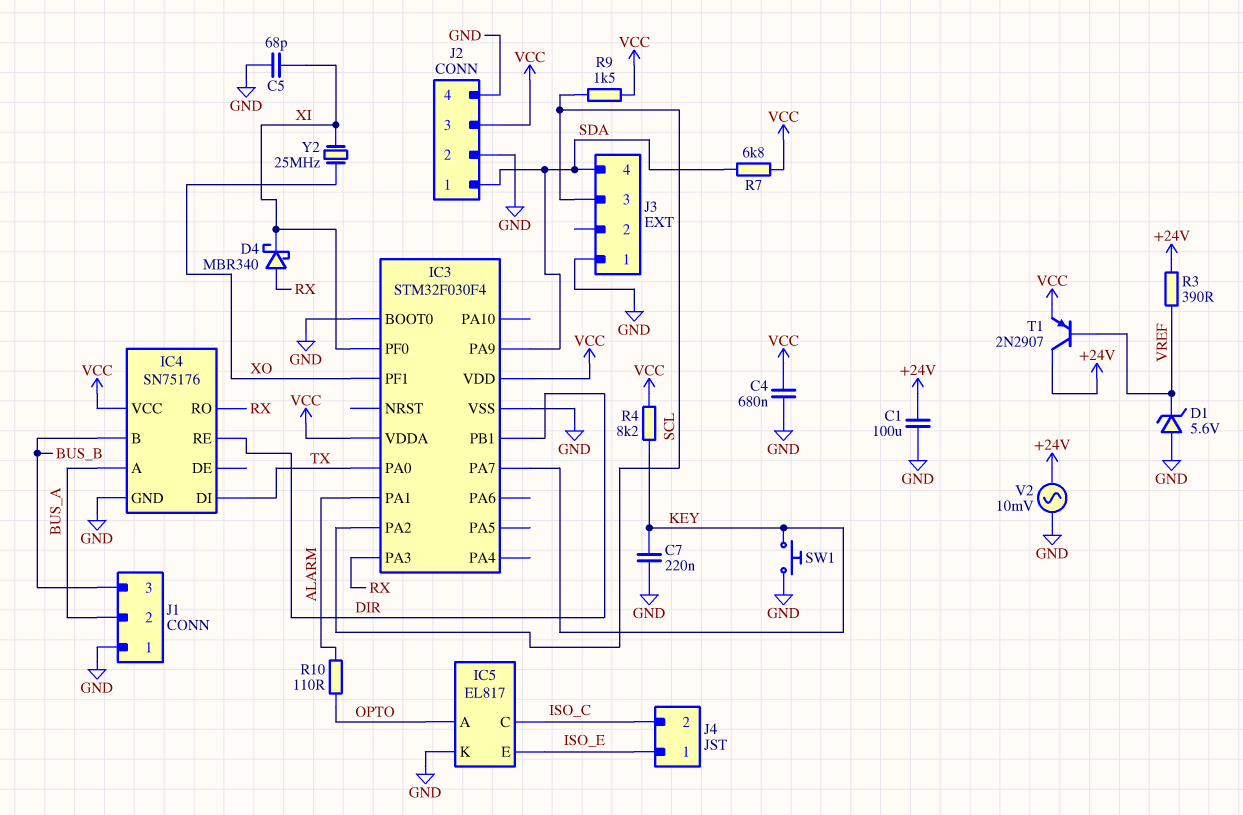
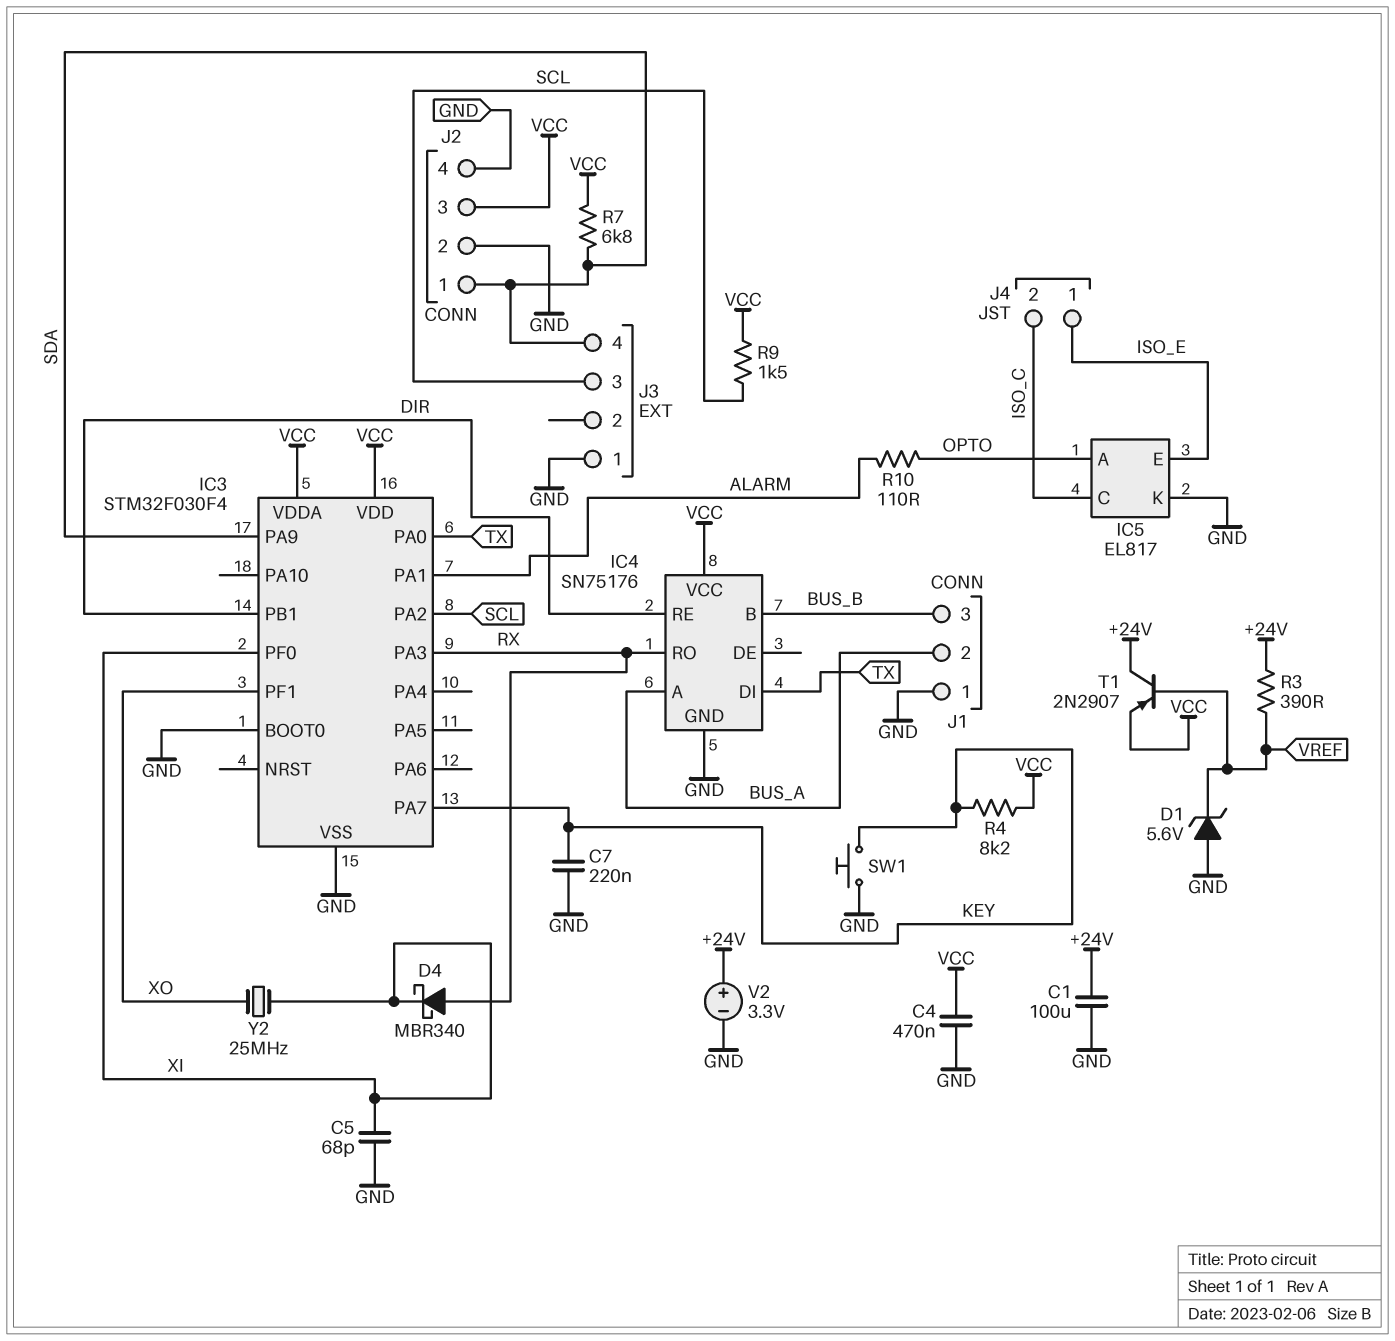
C4: 680nF (GND, VCC) -> 470nF (GND, VCC)
V2: AC 10mV (+24V, GND) -> 3.3V (plus +24V, minus GND)

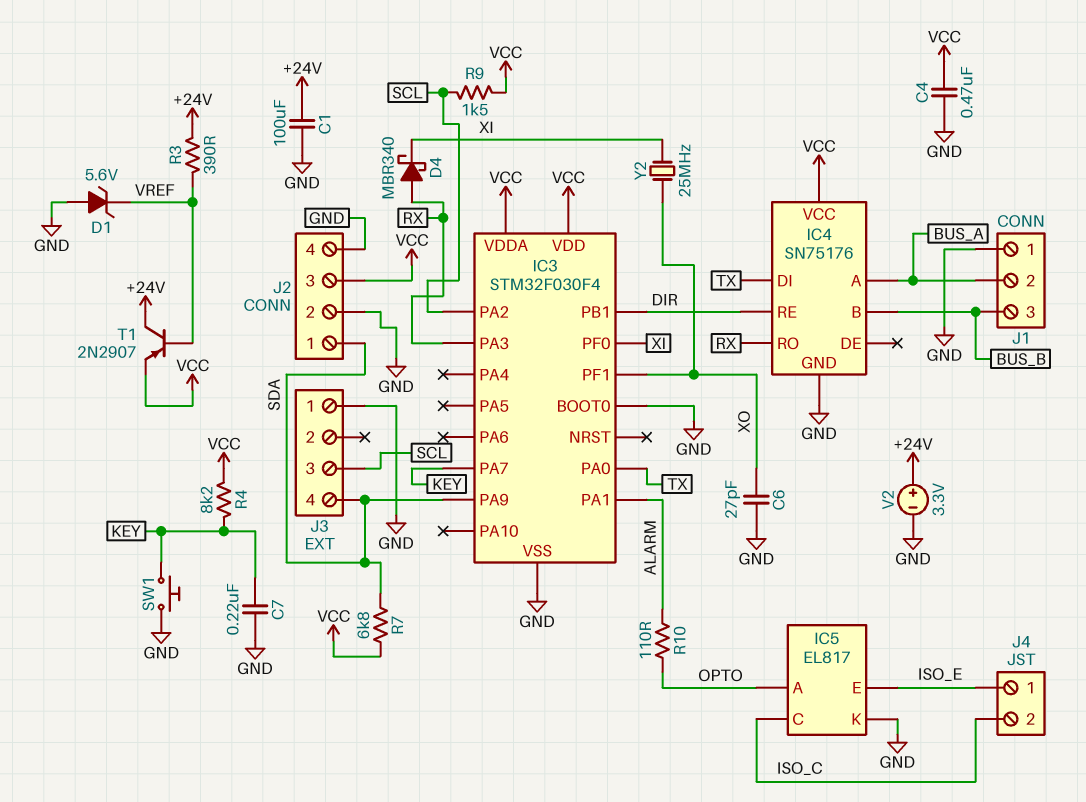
C5: 68pF (GND, XI) -> none
C6: none -> 27pF (GND, XO)

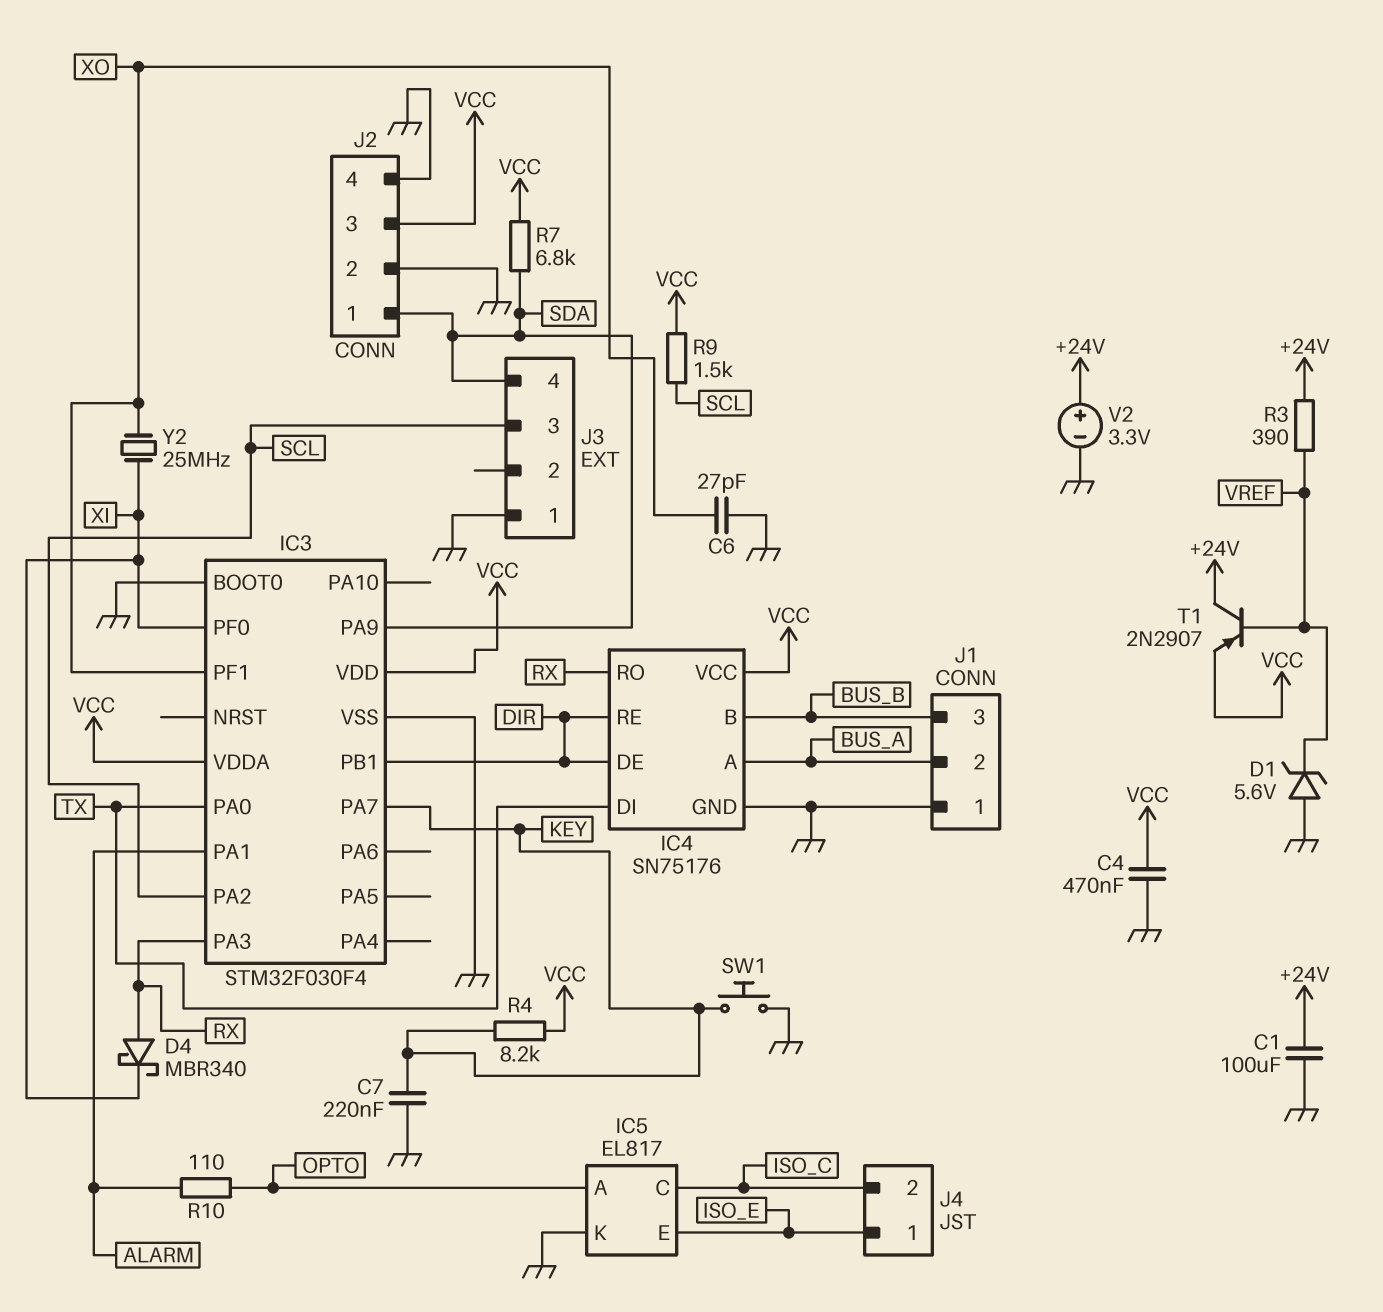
IC4 pin DE: none -> DIR

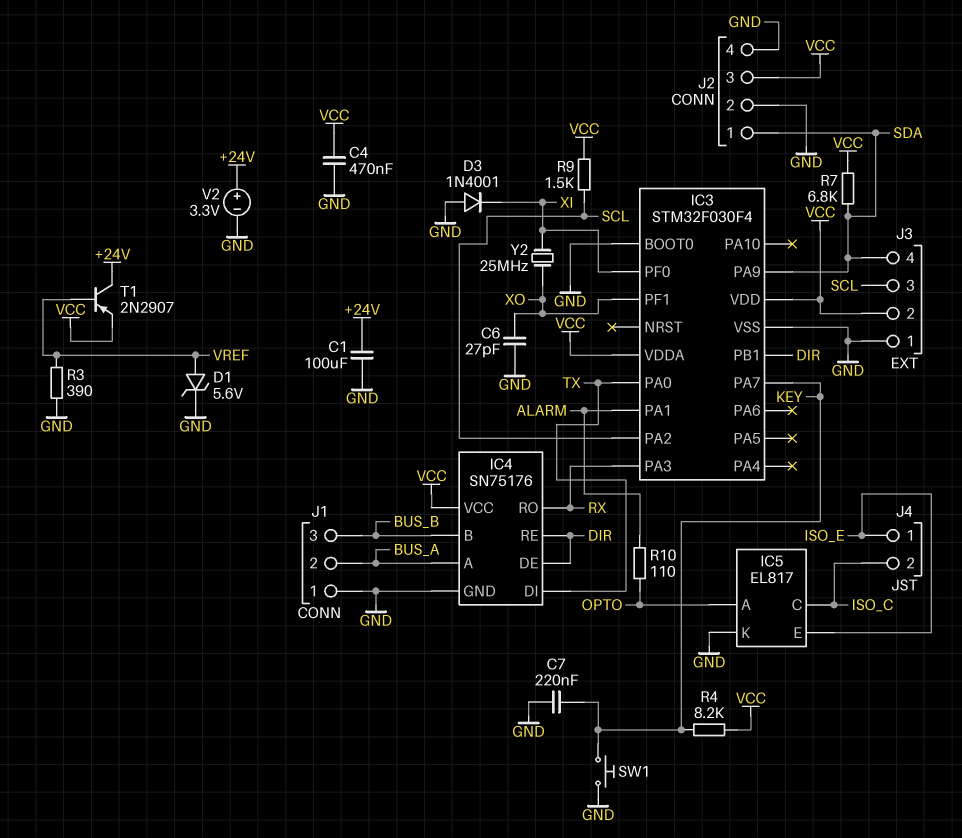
D1: zener 5.6V (A GND, K VREF) -> zener 5.6V (A VREF, K GND)
D3: none -> diode 1N4001 (A GND, K XI)
D4: schottky MBR340 (A RX, K XI) -> none
J3 pin 2: none -> VCC
R3: 390 (+24V, VREF) -> 390 (GND, VREF)

